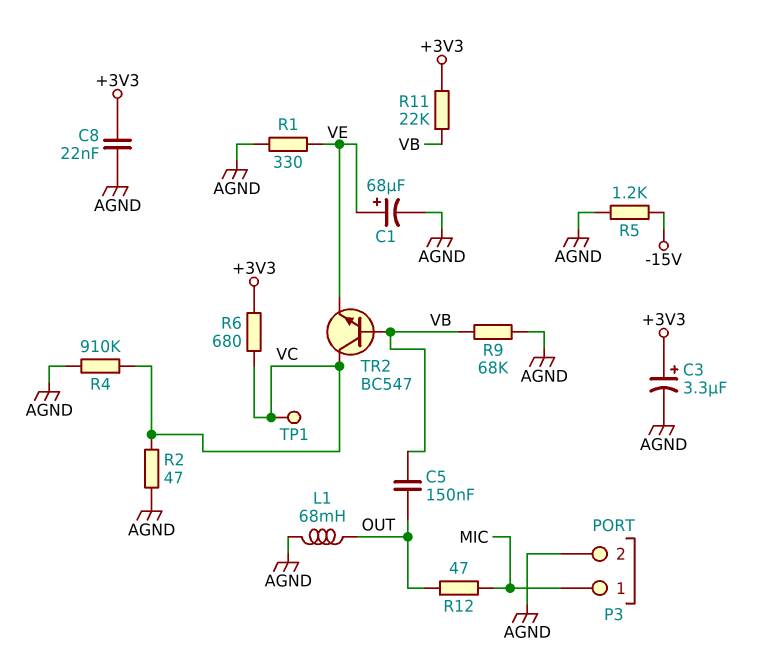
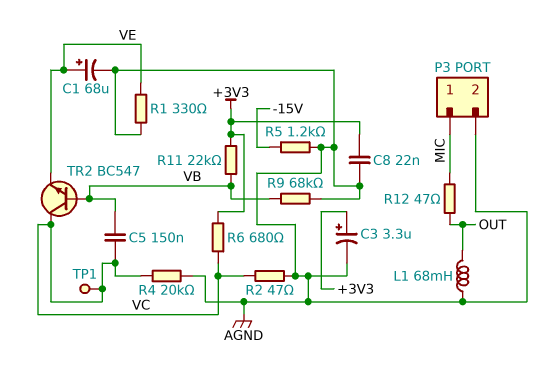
C5: 150nF (OUT, VB) -> 150nF (VB, VC)
R4: 910k (AGND, VC) -> 20k (AGND, VC)

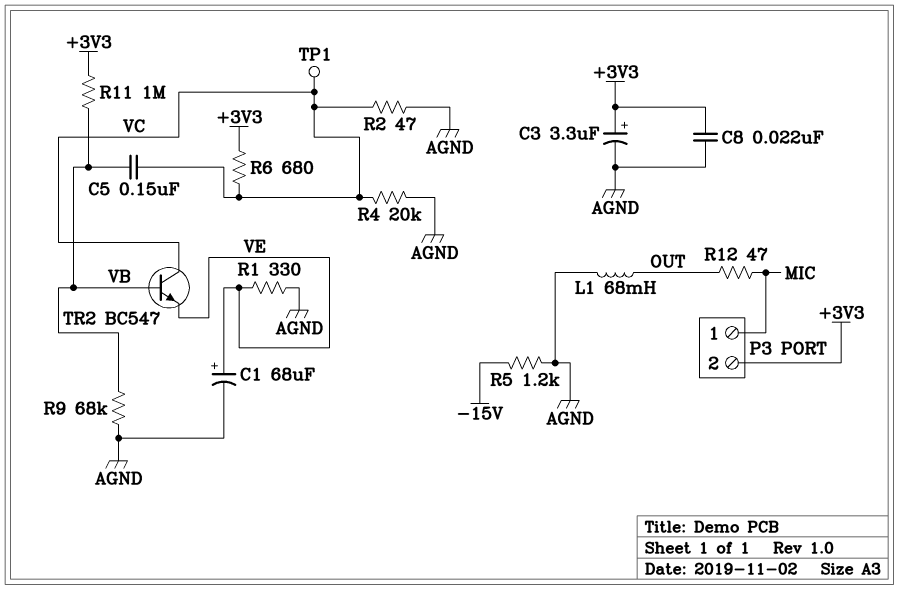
P3 pin 2: AGND -> +3V3
R11: 22k (+3V3, VB) -> 1M (+3V3, VB)

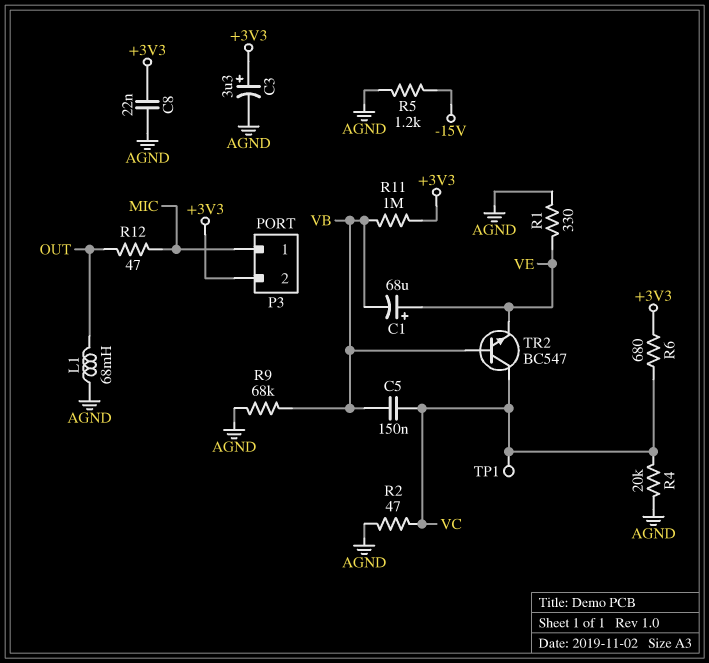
C1: 68uF (plus VE, minus AGND) -> 68uF (plus VE, minus VB)

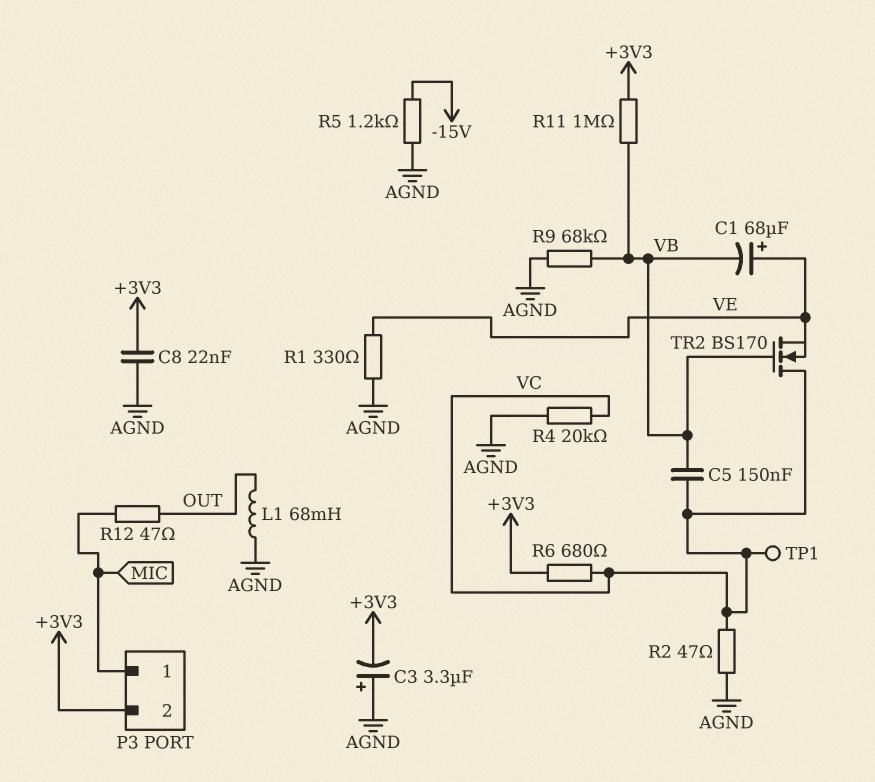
C3: 3.3uF (plus +3V3, minus AGND) -> 3.3uF (plus AGND, minus +3V3)
TR2: NPN BC547 (B VB, C VC, E VE) -> NMOS BS170 (G VB, D VC, S VE)

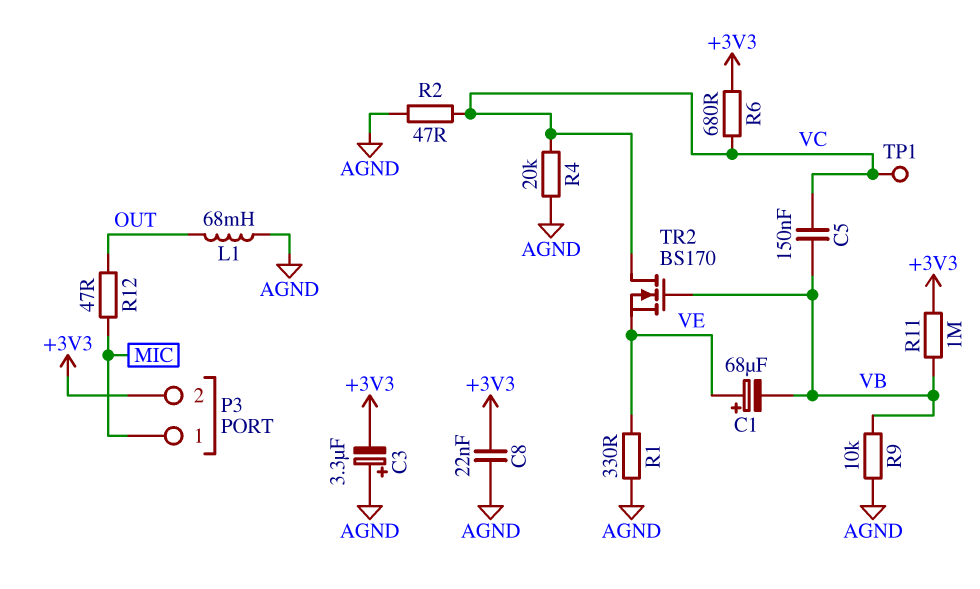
R5: 1.2k (-15V, AGND) -> none
R9: 68k (AGND, VB) -> 10k (AGND, VB)

